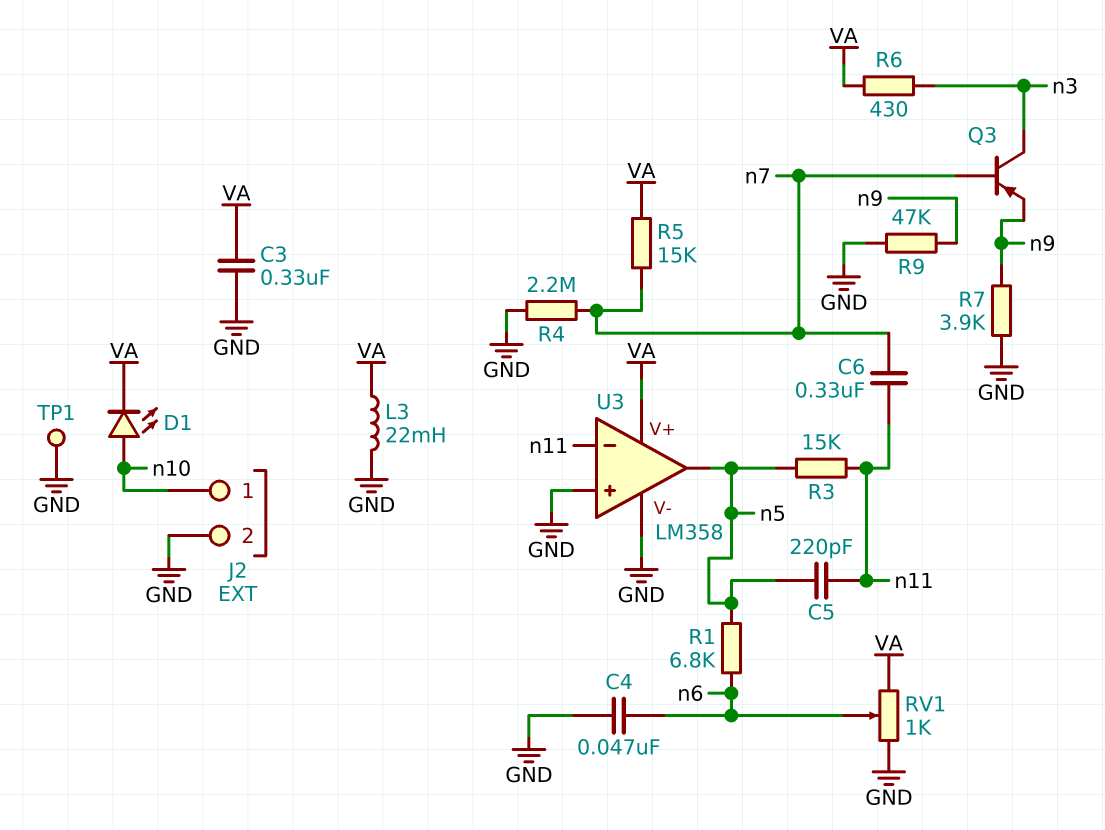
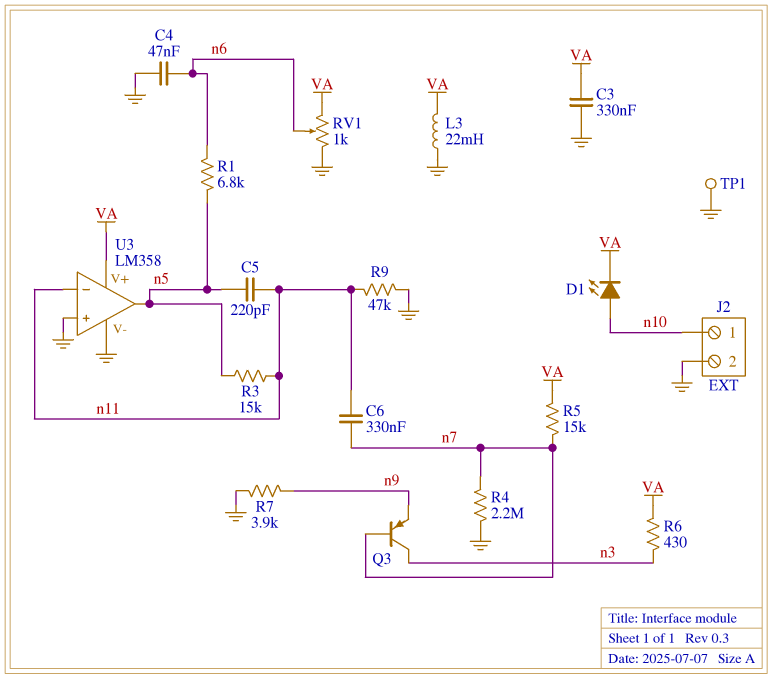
R9: 47k (GND, n9) -> 47k (GND, n11)

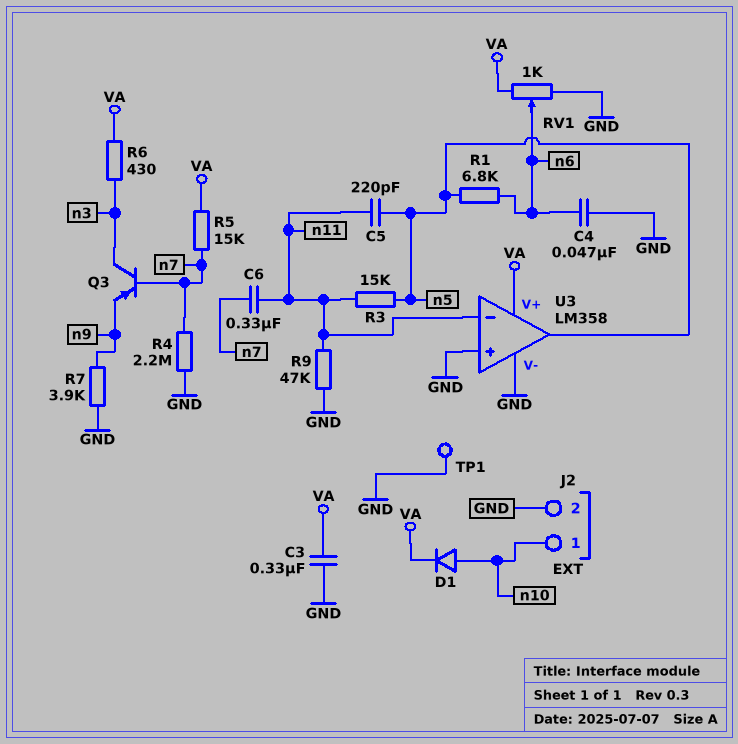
D1: LED (A n10, K VA) -> diode (A n10, K VA)
L3: 22mH (GND, VA) -> none

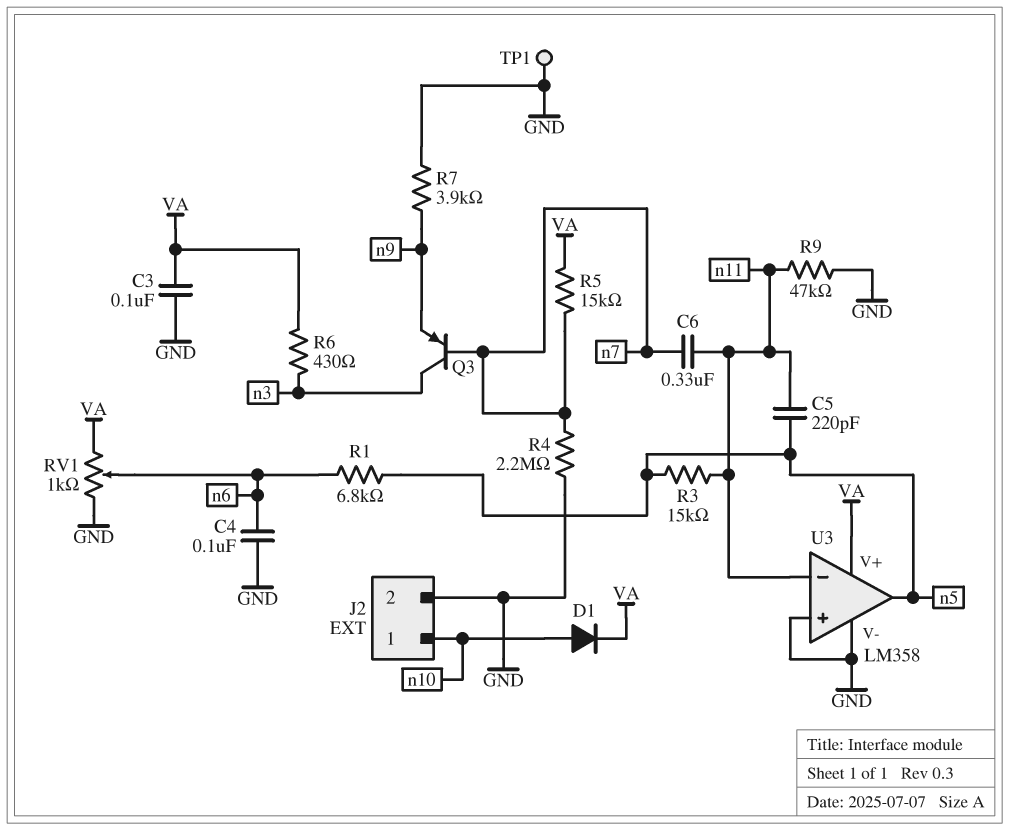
C3: 330nF (GND, VA) -> 100nF (GND, VA)
C4: 47nF (GND, n6) -> 100nF (GND, n6)

